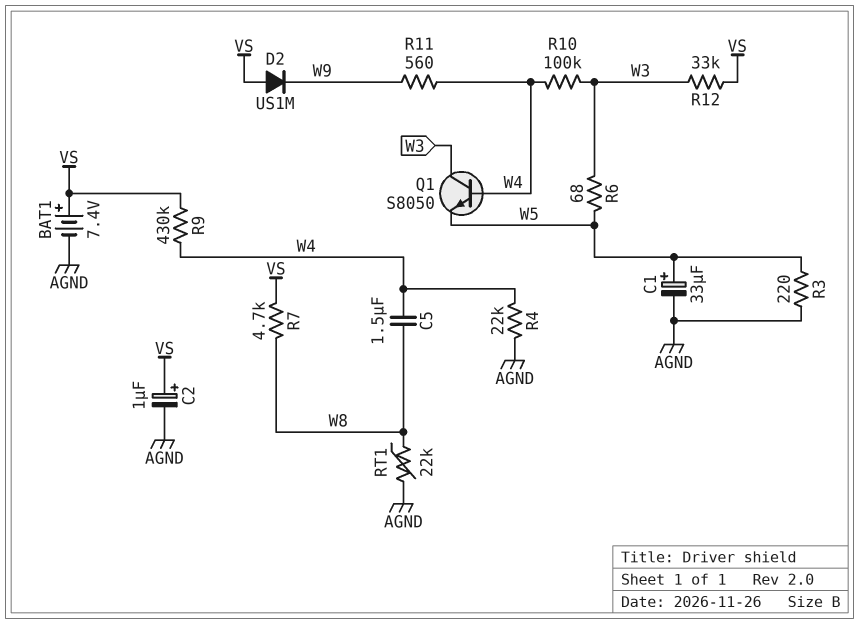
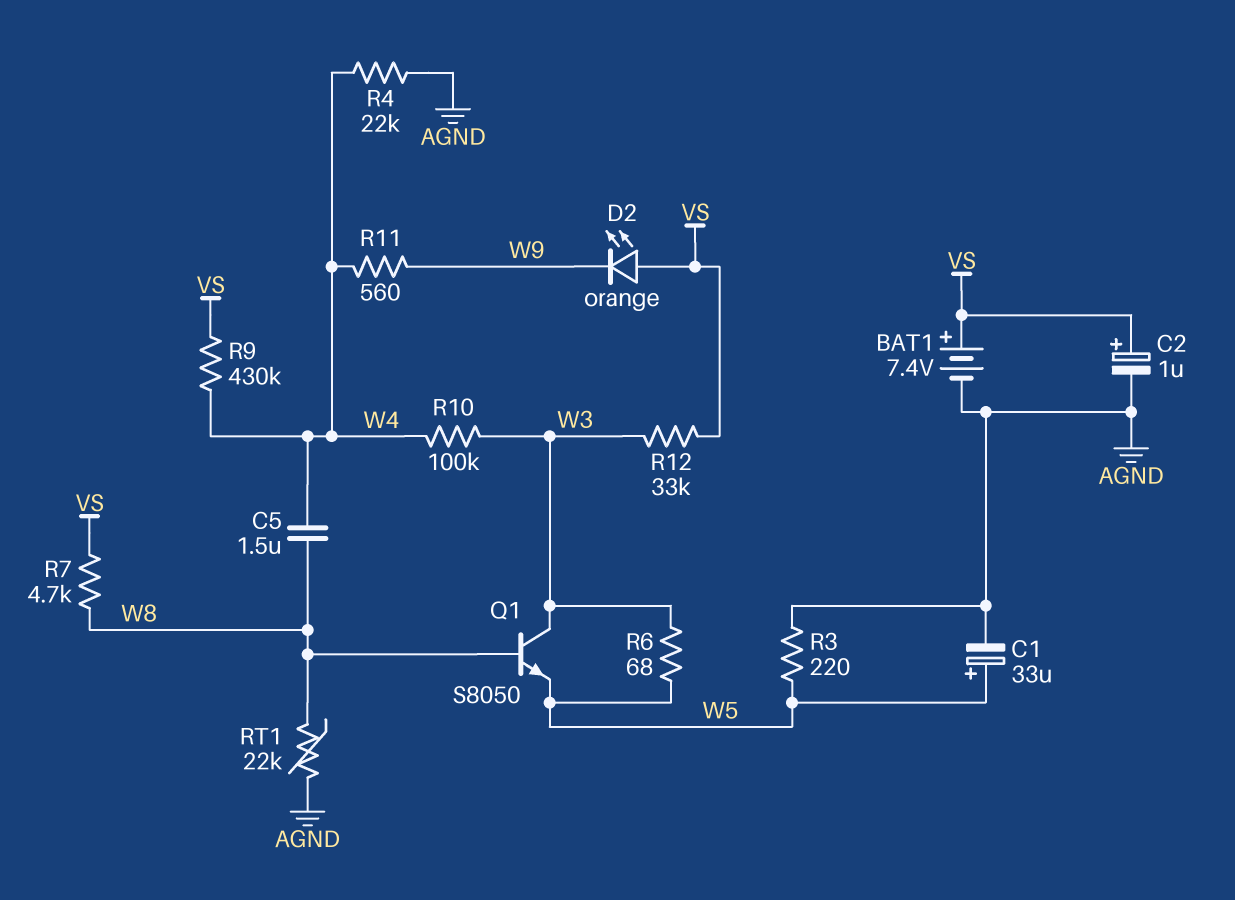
D2: diode US1M (A VS, K W9) -> LED orange (A VS, K W9)
Q1: NPN S8050 (B W4, C W3, E W5) -> NPN S8050 (B W8, C W3, E W5)

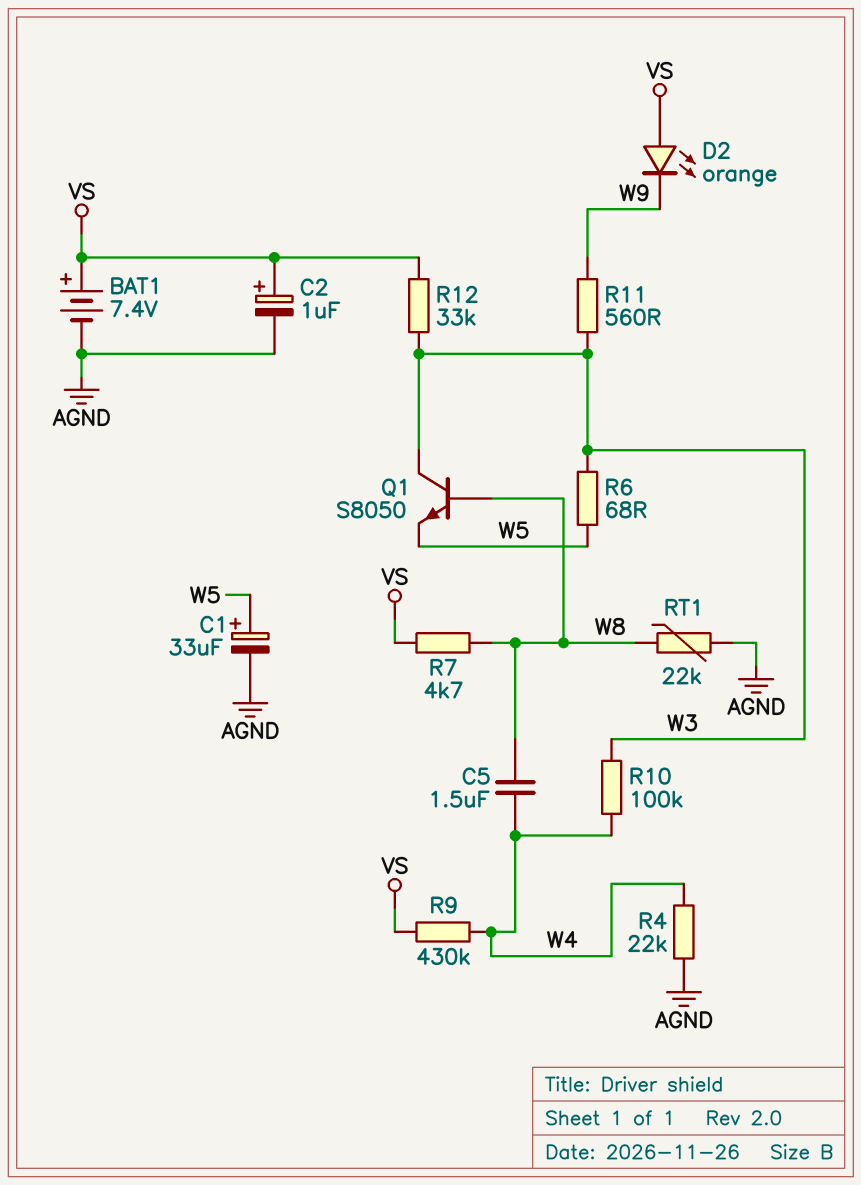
R3: 220 (AGND, W5) -> none
R11: 560 (W4, W9) -> 560 (W3, W9)

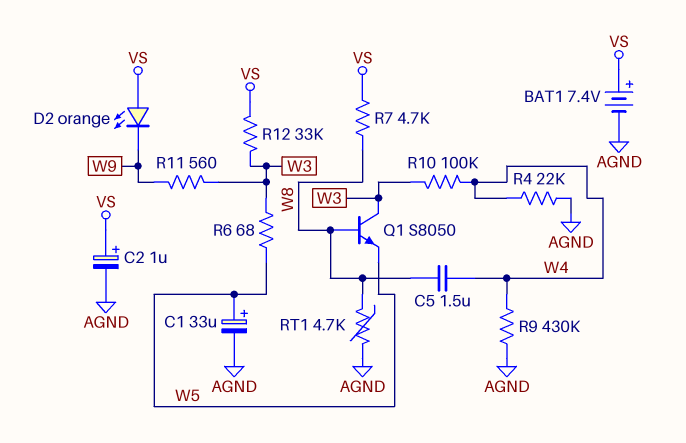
R9: 430k (VS, W4) -> 430k (AGND, W4)
RT1: 22k (AGND, W8) -> 4.7k (AGND, W8)

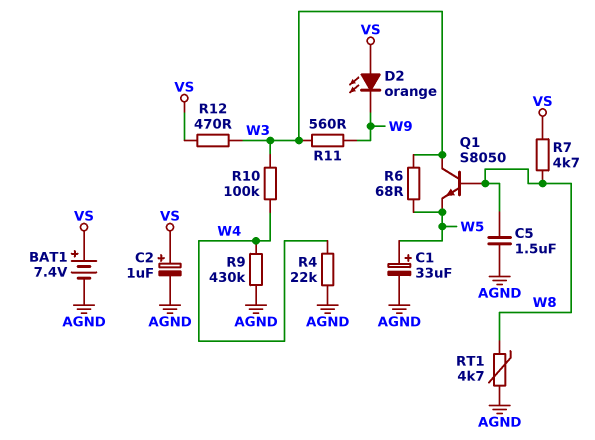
C5: 1.5uF (W4, W8) -> 1.5uF (AGND, W8)
R12: 33k (VS, W3) -> 470 (VS, W3)

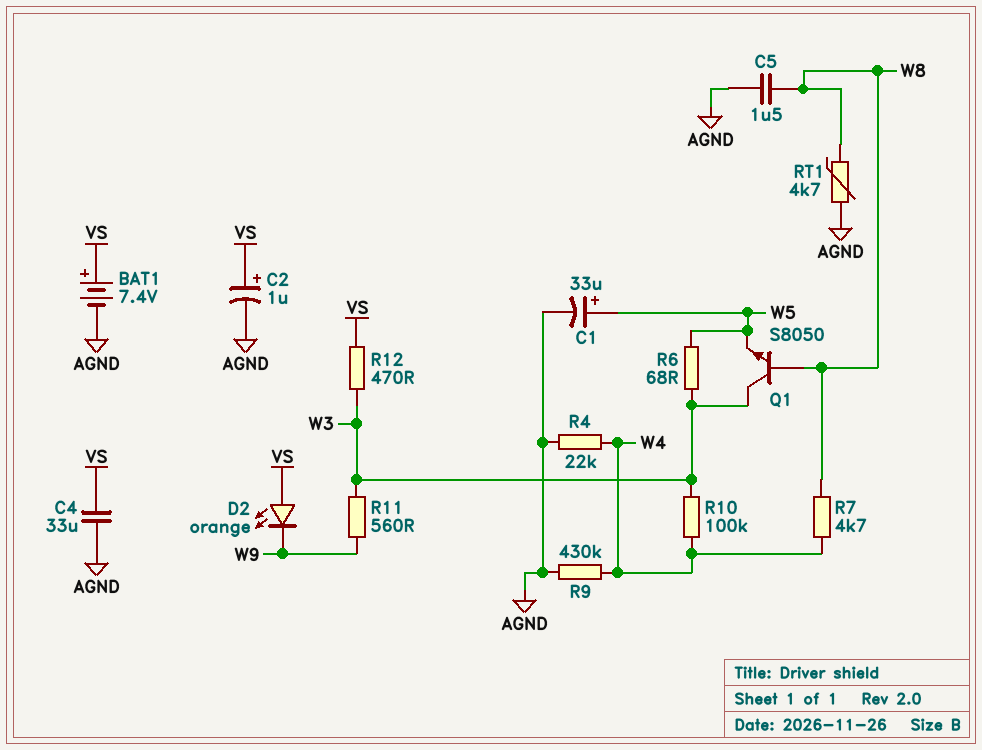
C4: none -> 33uF (AGND, VS)
R7: 4.7k (VS, W8) -> 4.7k (W4, W8)

